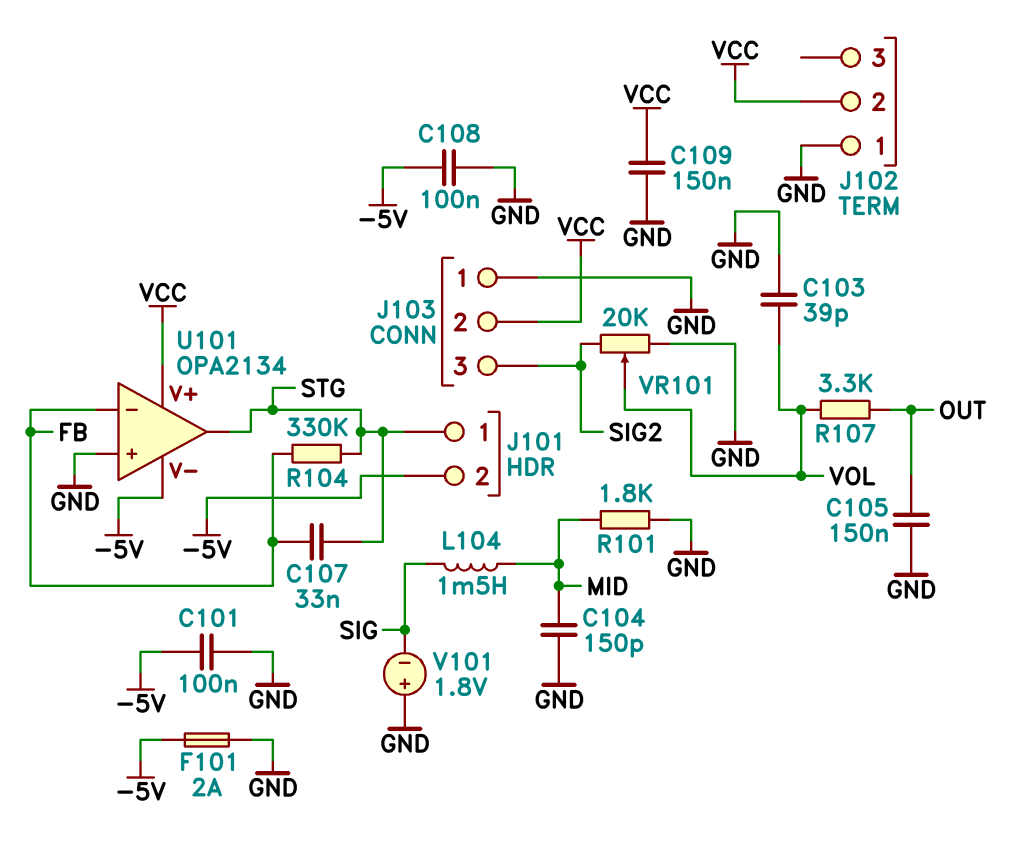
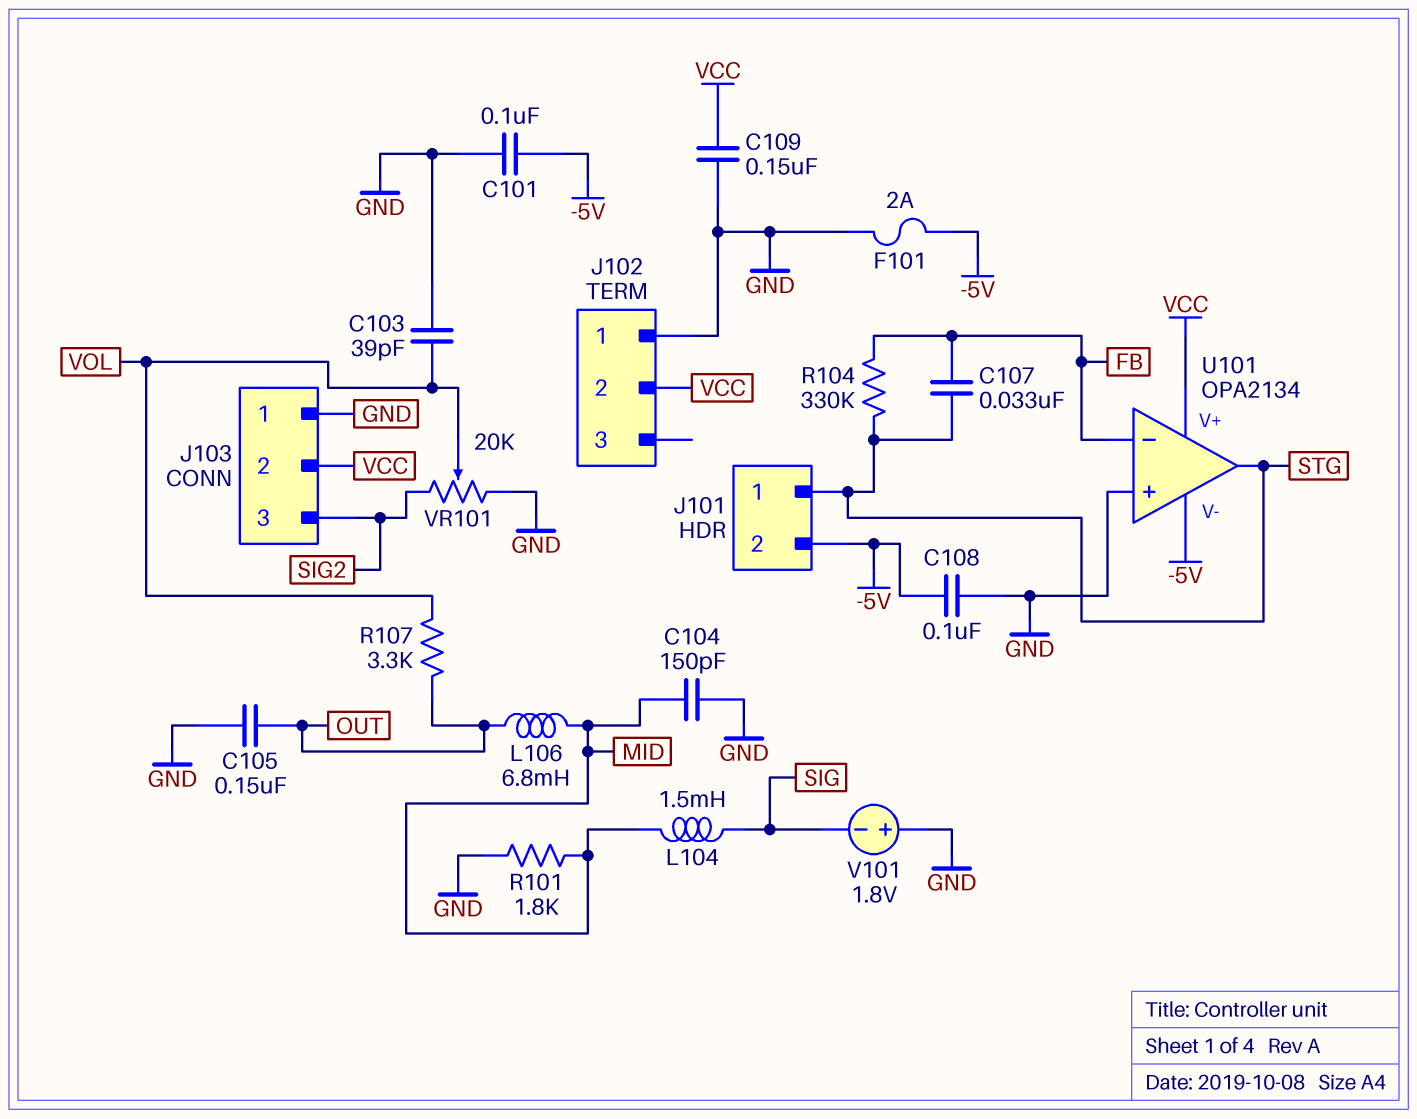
L106: none -> 6.8mH (MID, OUT)

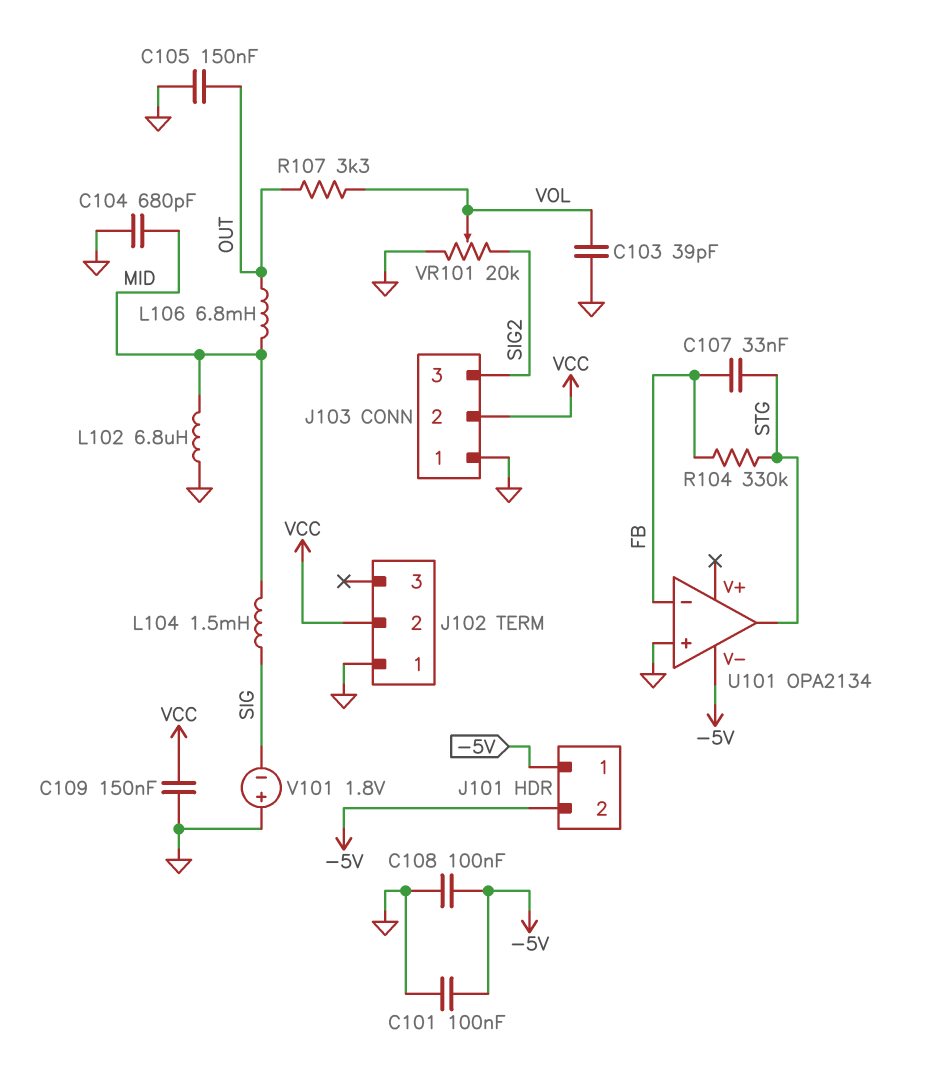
C104: 150pF (GND, MID) -> 680pF (GND, MID)
F101: 2A (-5V, GND) -> none
J101 pin 1: STG -> -5V
L102: none -> 6.8uH (GND, MID)
R101: 1.8k (GND, MID) -> none
U101 pin V+: VCC -> none

